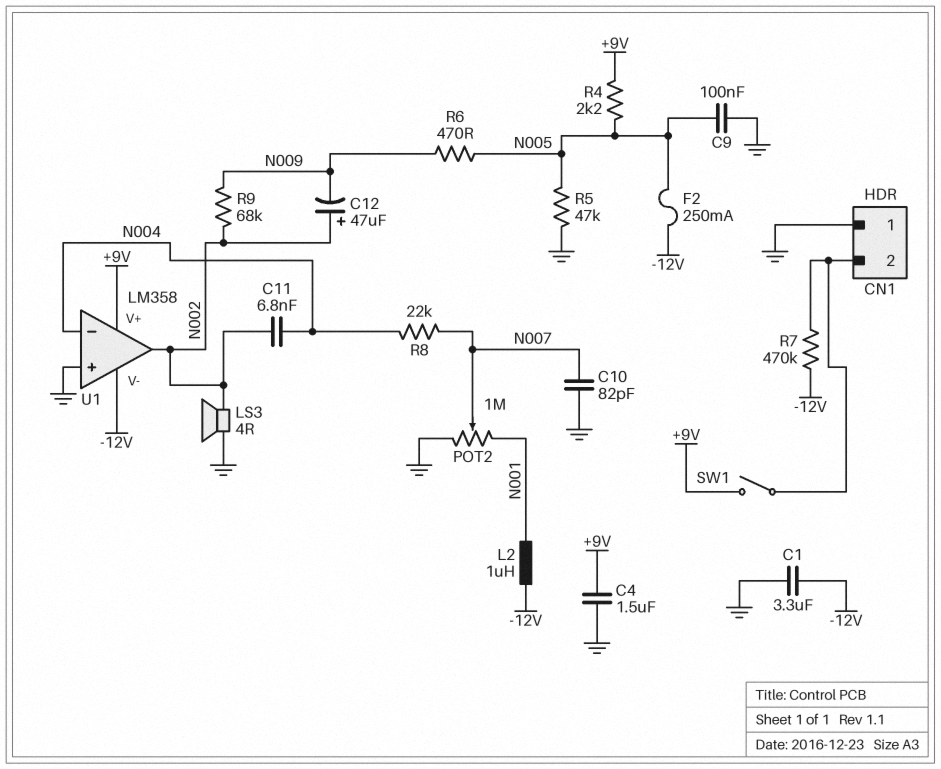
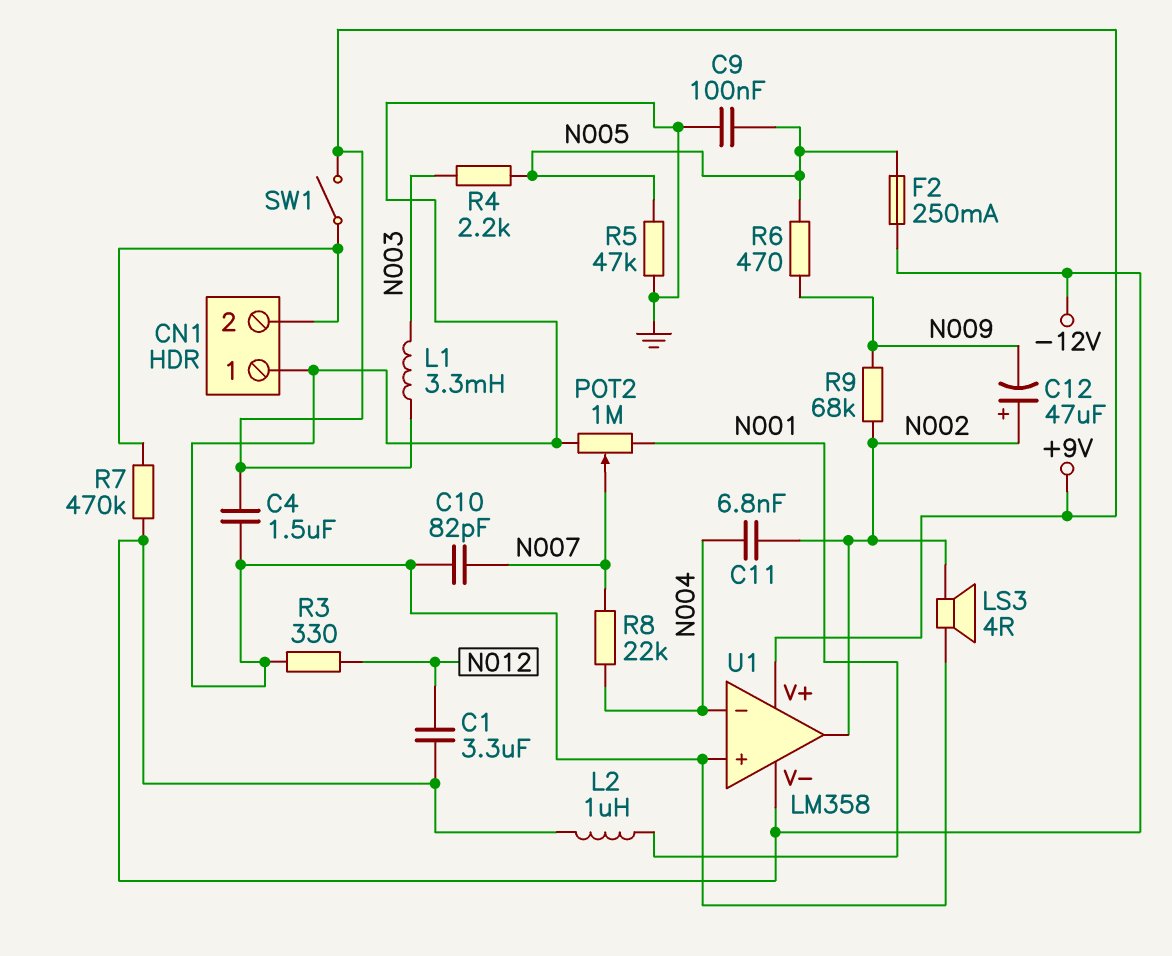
C1: 3.3uF (-12V, GND) -> 3.3uF (-12V, N012)
L1: none -> 3.3mH (+9V, N003)
R3: none -> 330 (GND, N012)
R4: 2.2k (+9V, N005) -> 2.2k (N003, N005)

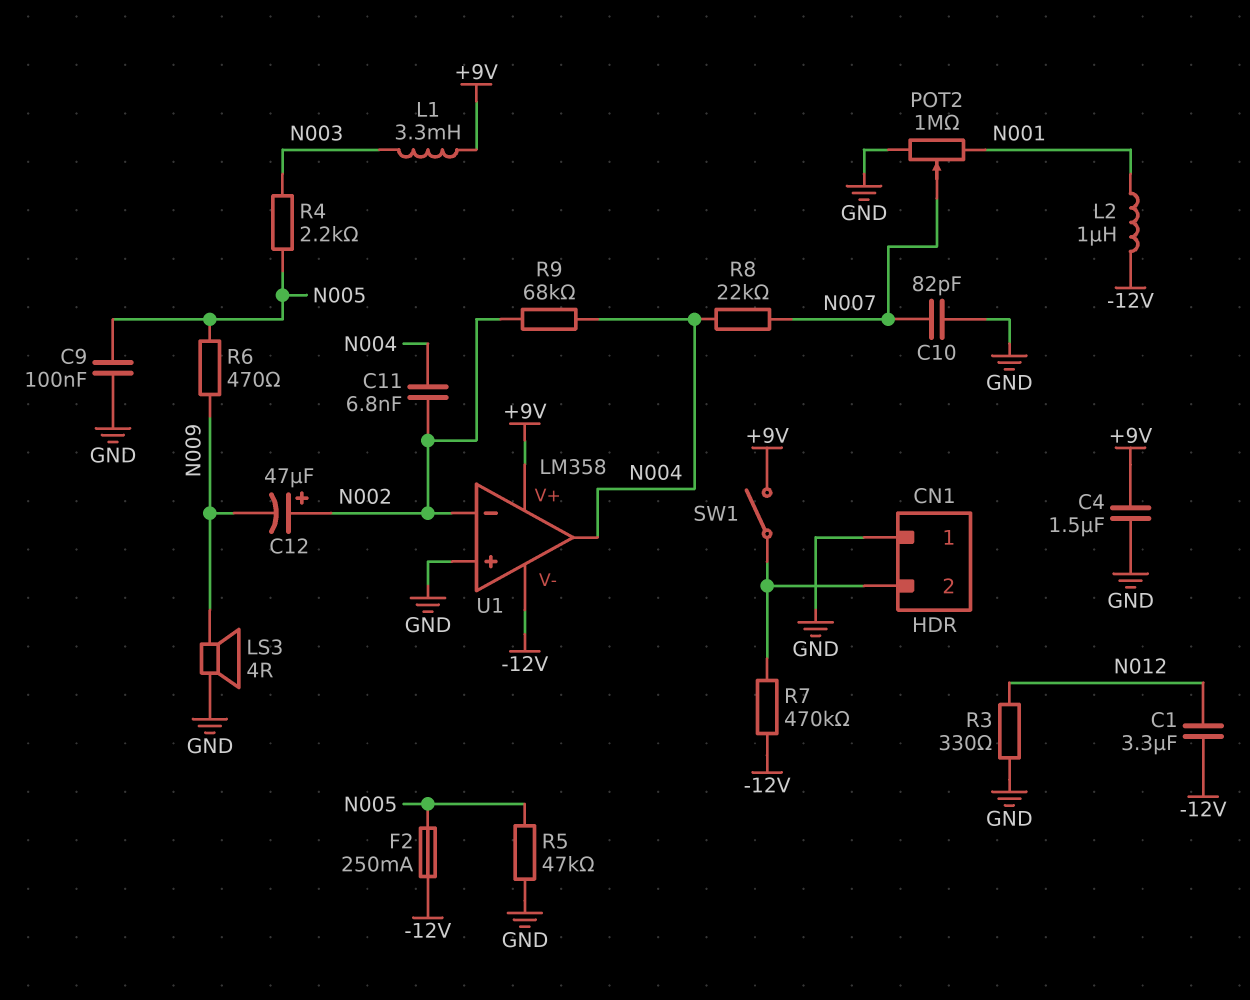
LS3: speaker 4R (GND, N002) -> speaker 4R (GND, N009)
R9: 68k (N002, N009) -> 68k (N002, N004)
U1 pin in-: N004 -> N002
U1 pin out: N002 -> N004

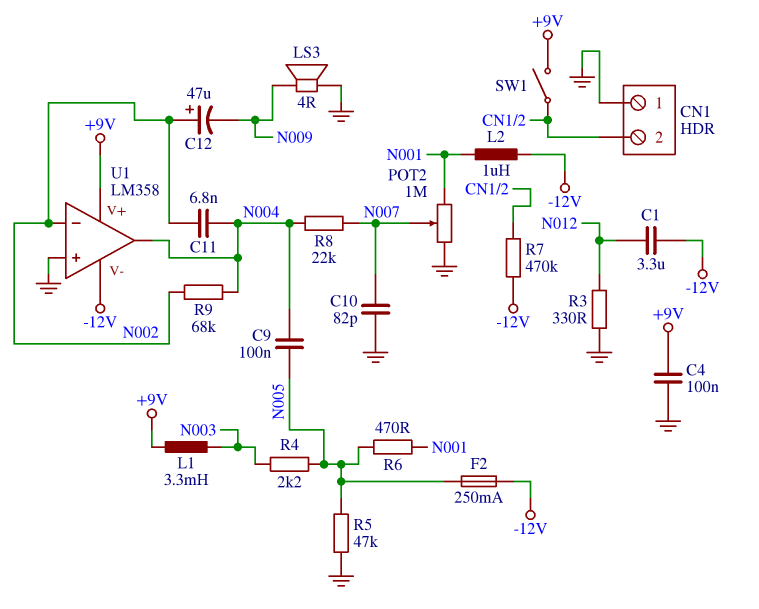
C4: 1.5uF (+9V, GND) -> 100nF (+9V, GND)
C9: 100nF (GND, N005) -> 100nF (N004, N005)
R6: 470 (N005, N009) -> 470 (N001, N005)

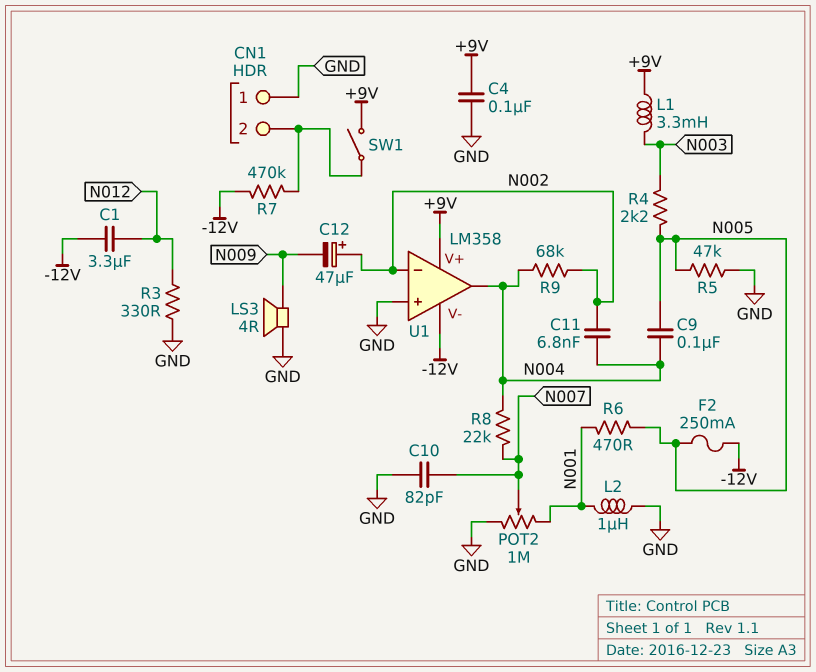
L2: 1uH (-12V, N001) -> 1uH (GND, N001)

